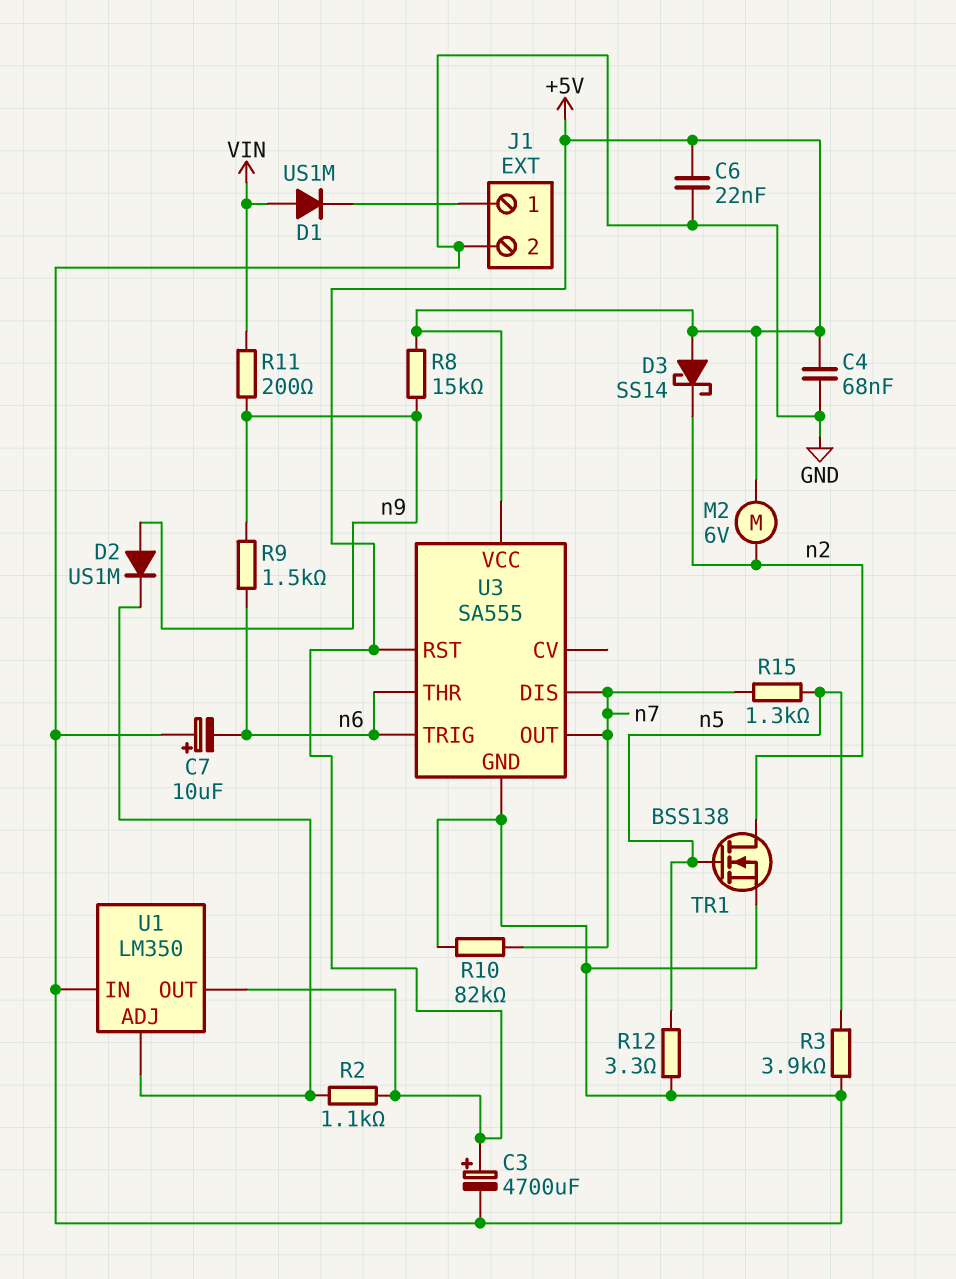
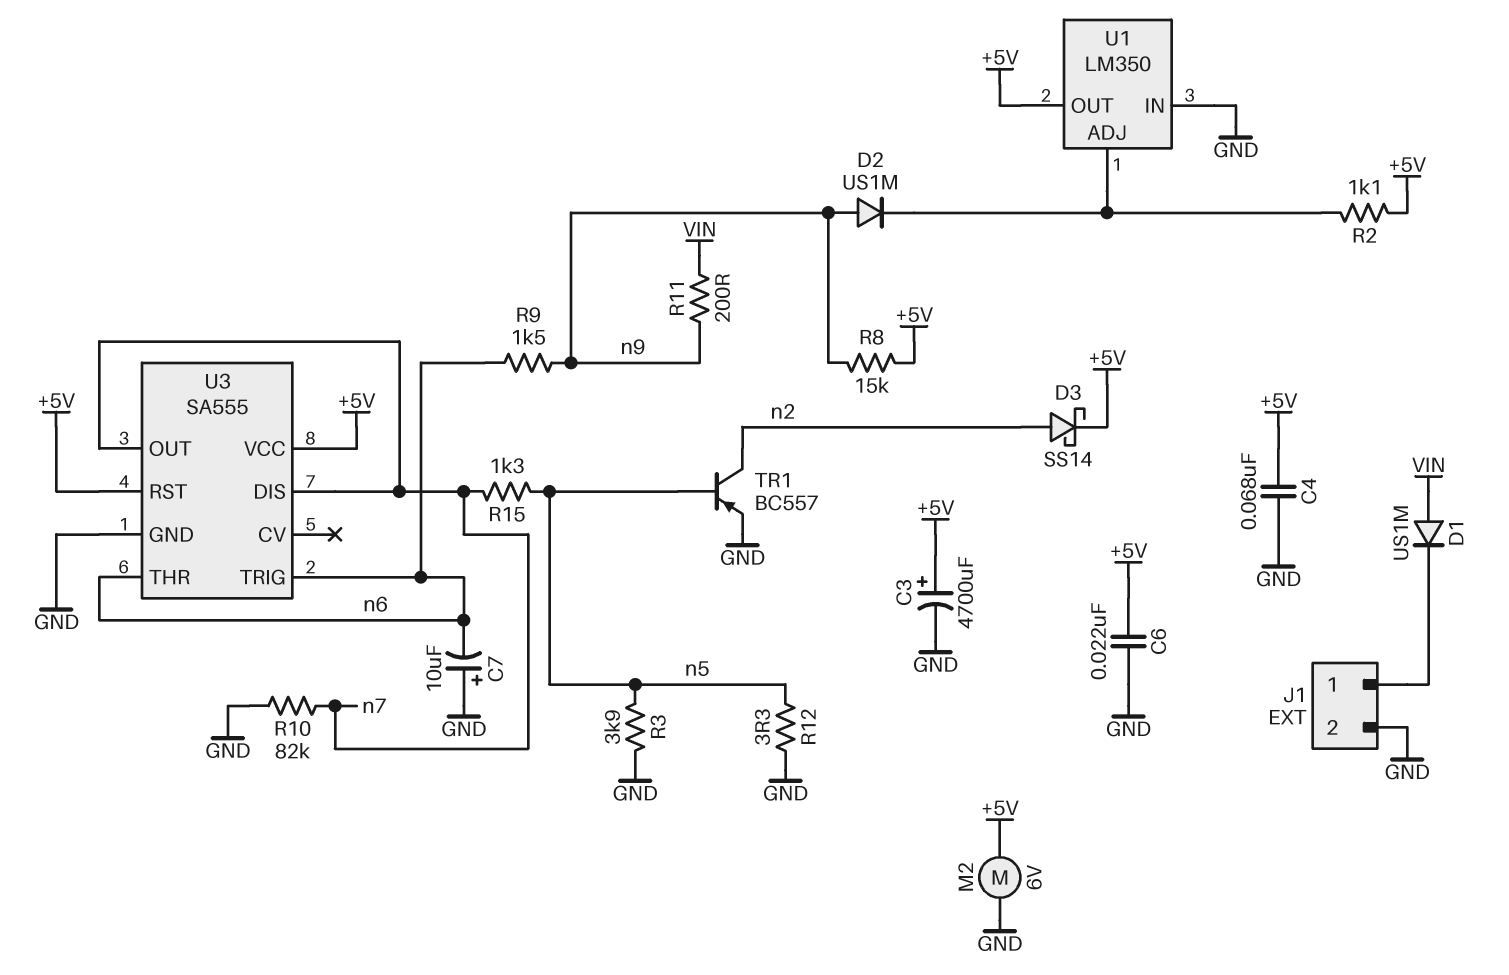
D3: schottky SS14 (A +5V, K n2) -> schottky SS14 (A n2, K +5V)
M2: motor 6V (+5V, n2) -> motor 6V (+5V, GND)
TR1: NMOS BSS138 (G n5, D n2, S GND) -> PNP BC557 (B n5, C n2, E GND)

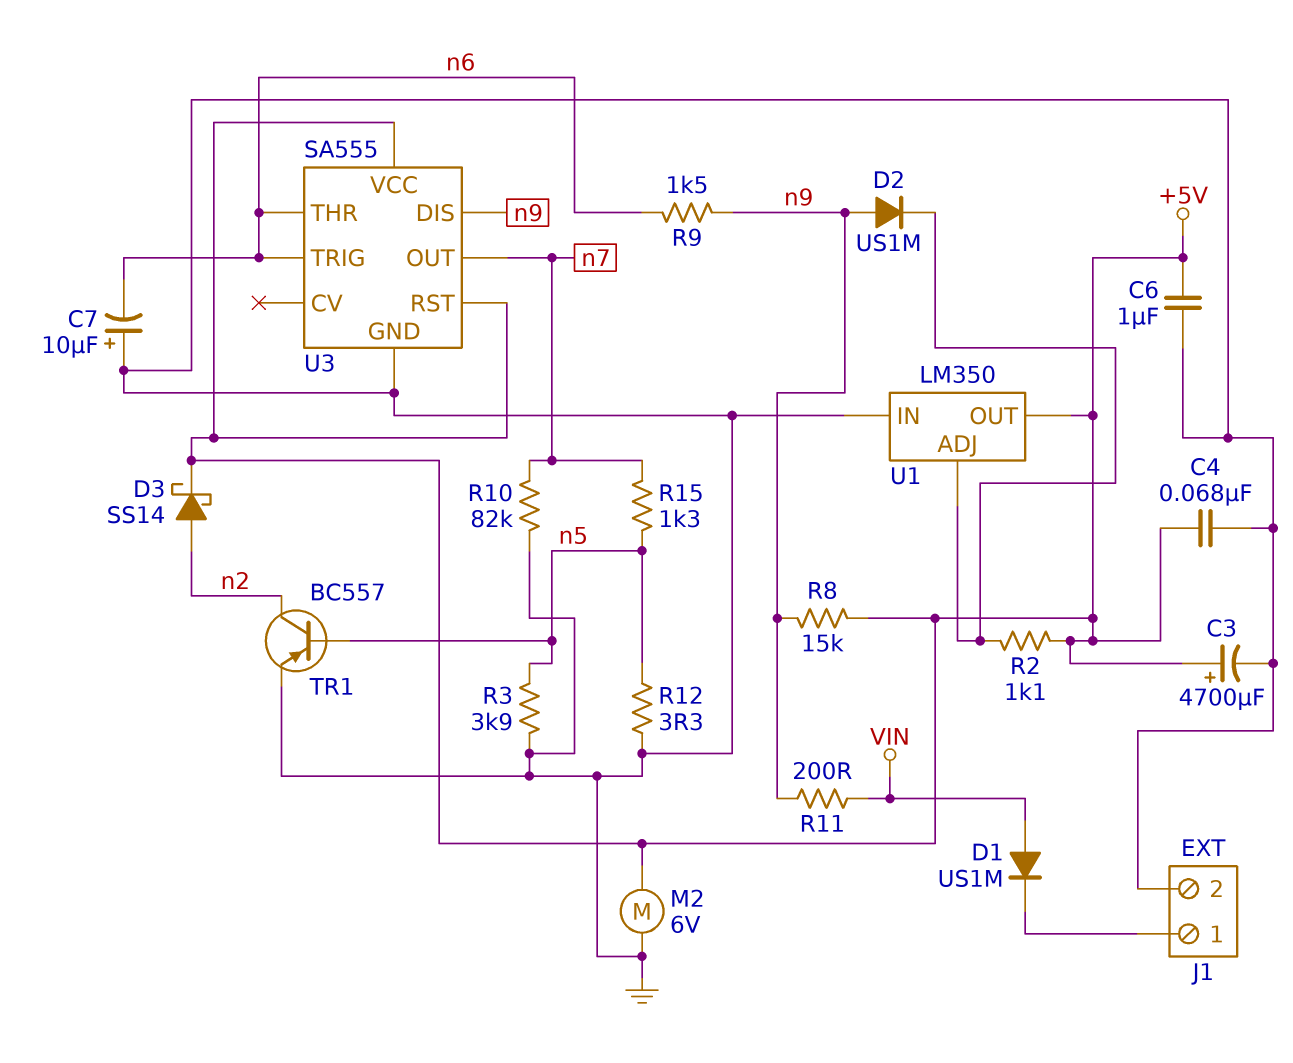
C6: 22nF (+5V, GND) -> 1uF (+5V, GND)
U3 pin DIS: n7 -> n9

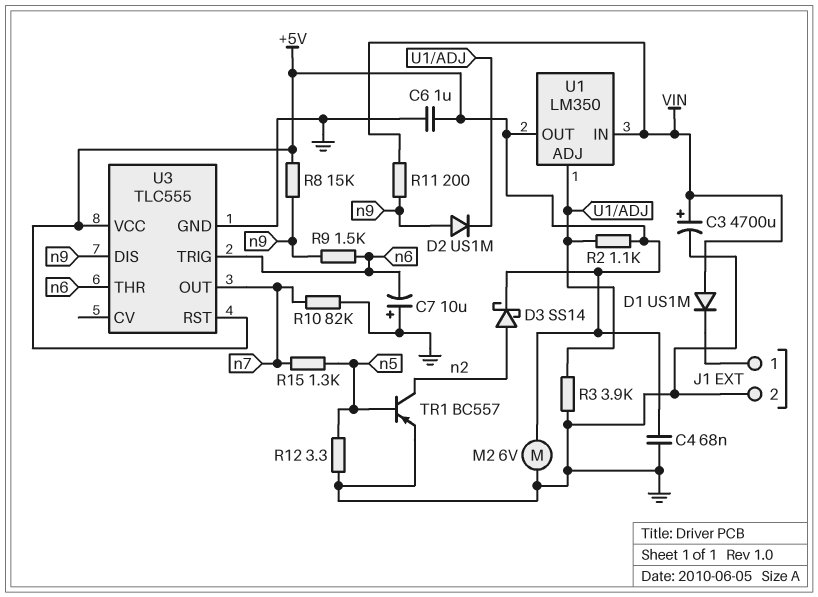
C3: 4700uF (plus +5V, minus GND) -> 4700uF (plus VIN, minus GND)
R3: 3.9k (GND, n5) -> 3.9k (GND, U1/ADJ)
U1 pin IN: GND -> VIN
U3: SA555 -> TLC555

